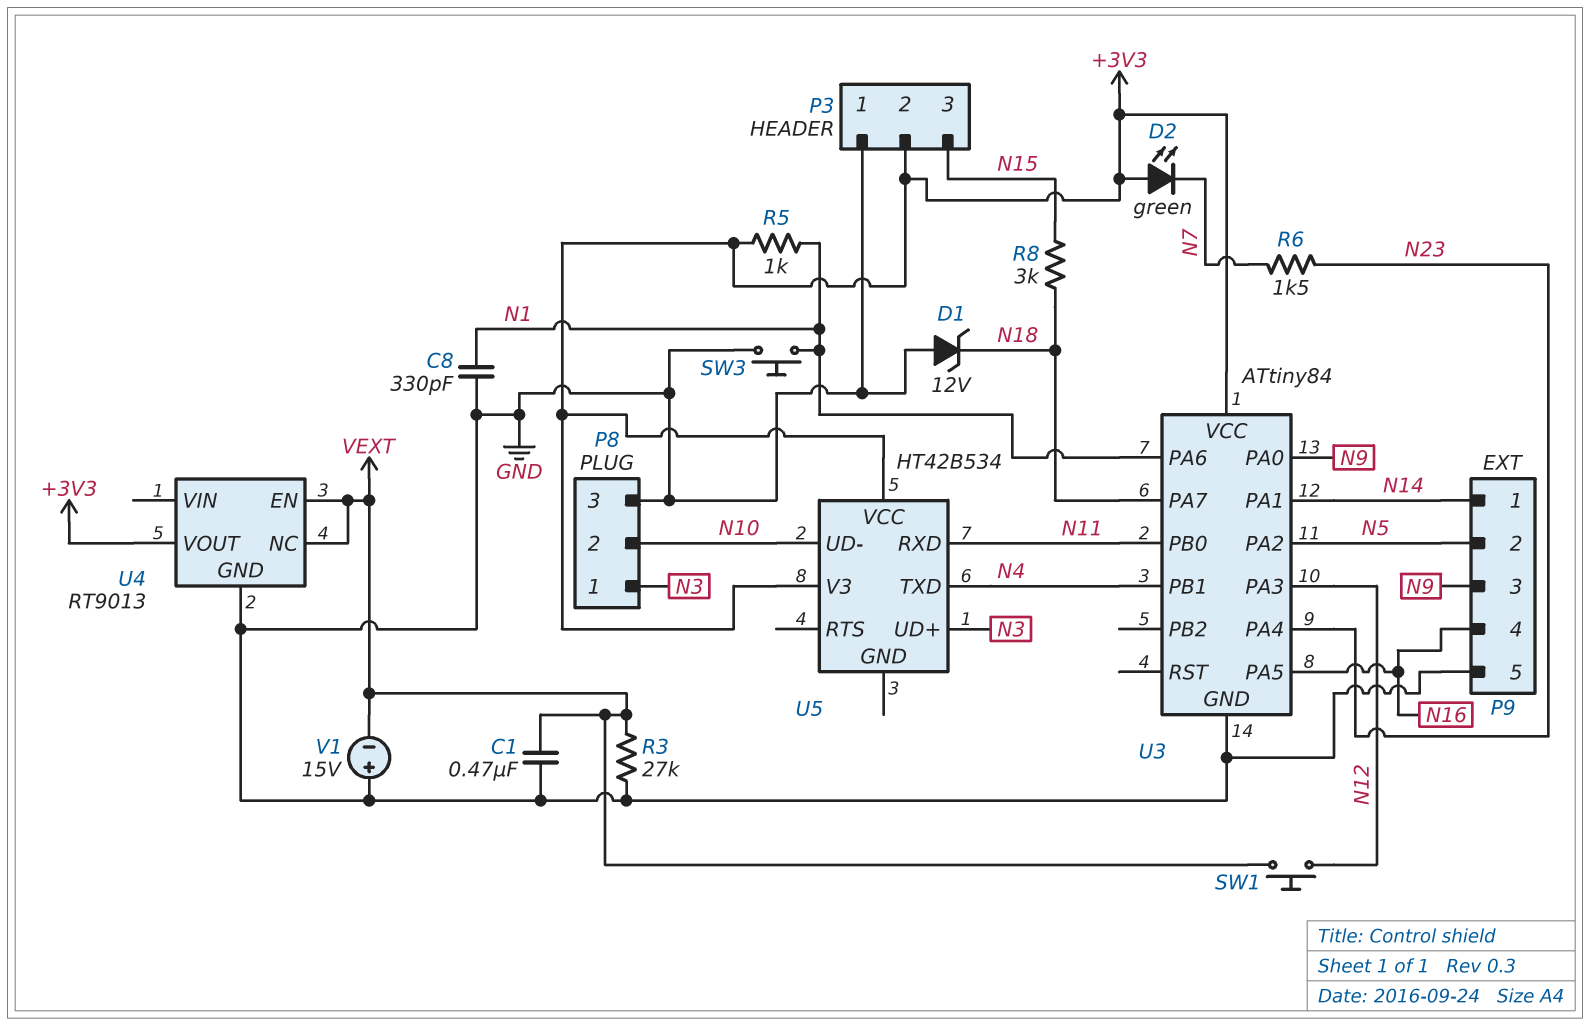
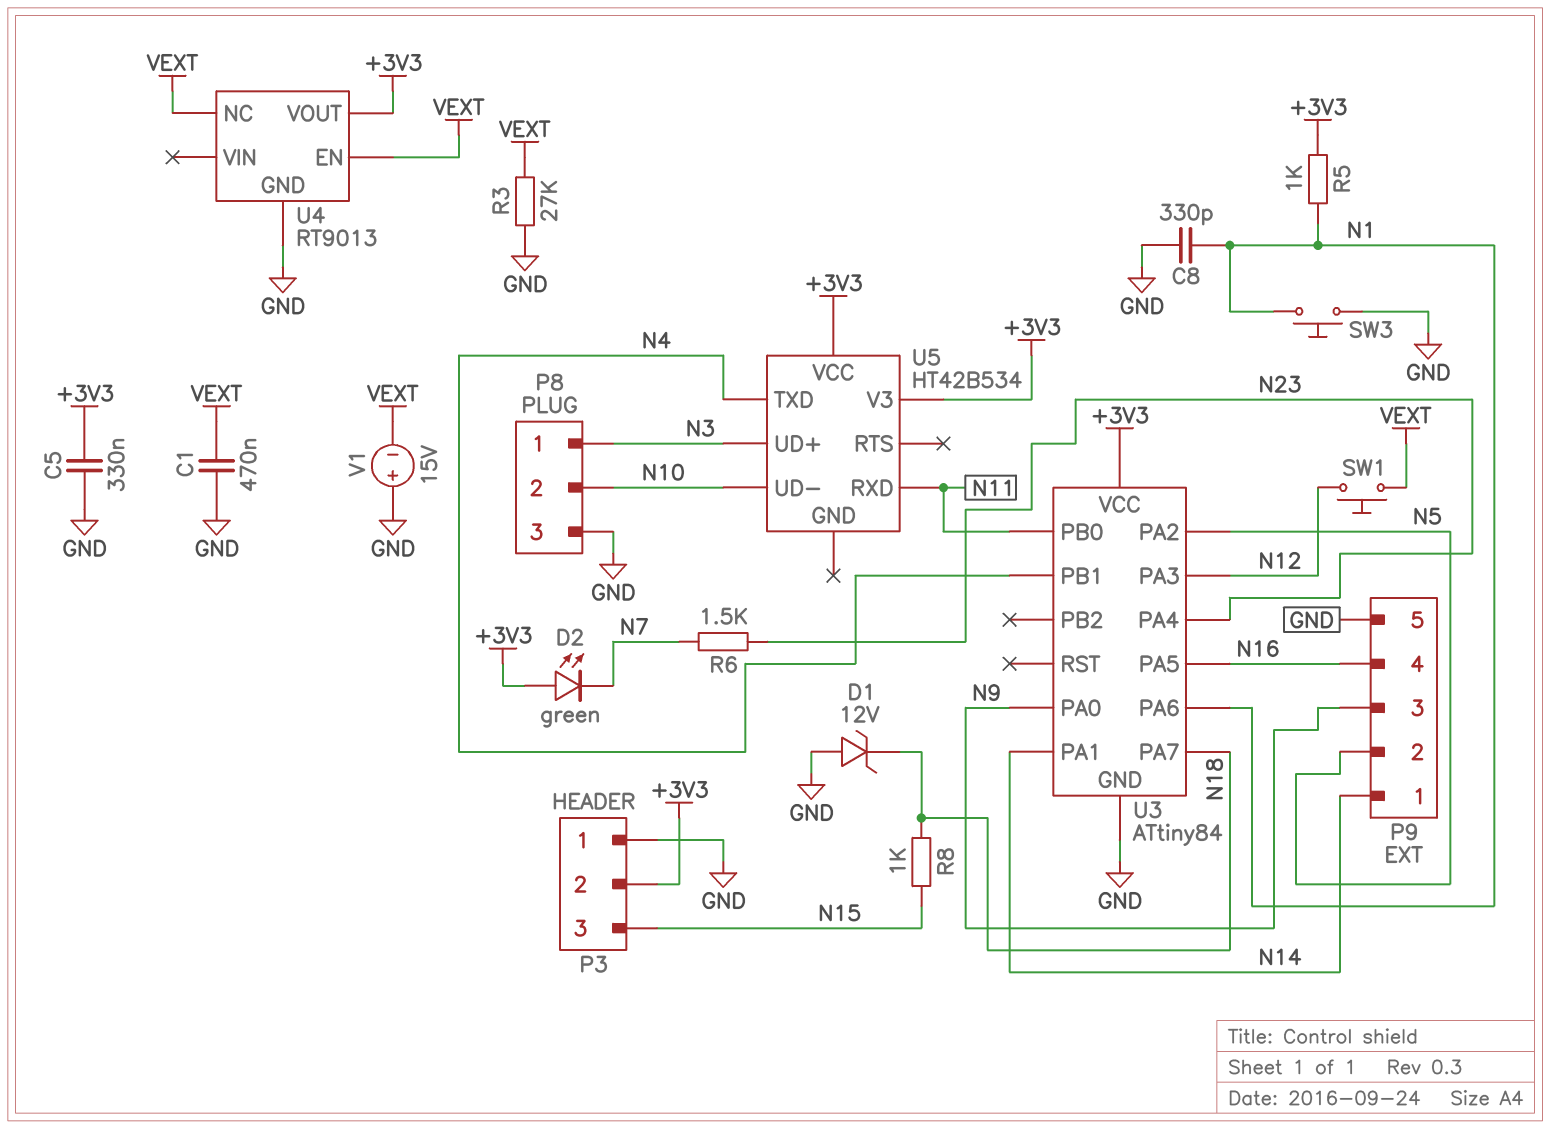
C5: none -> 330nF (+3V3, GND)
R8: 3k (N15, N18) -> 1k (N15, N18)

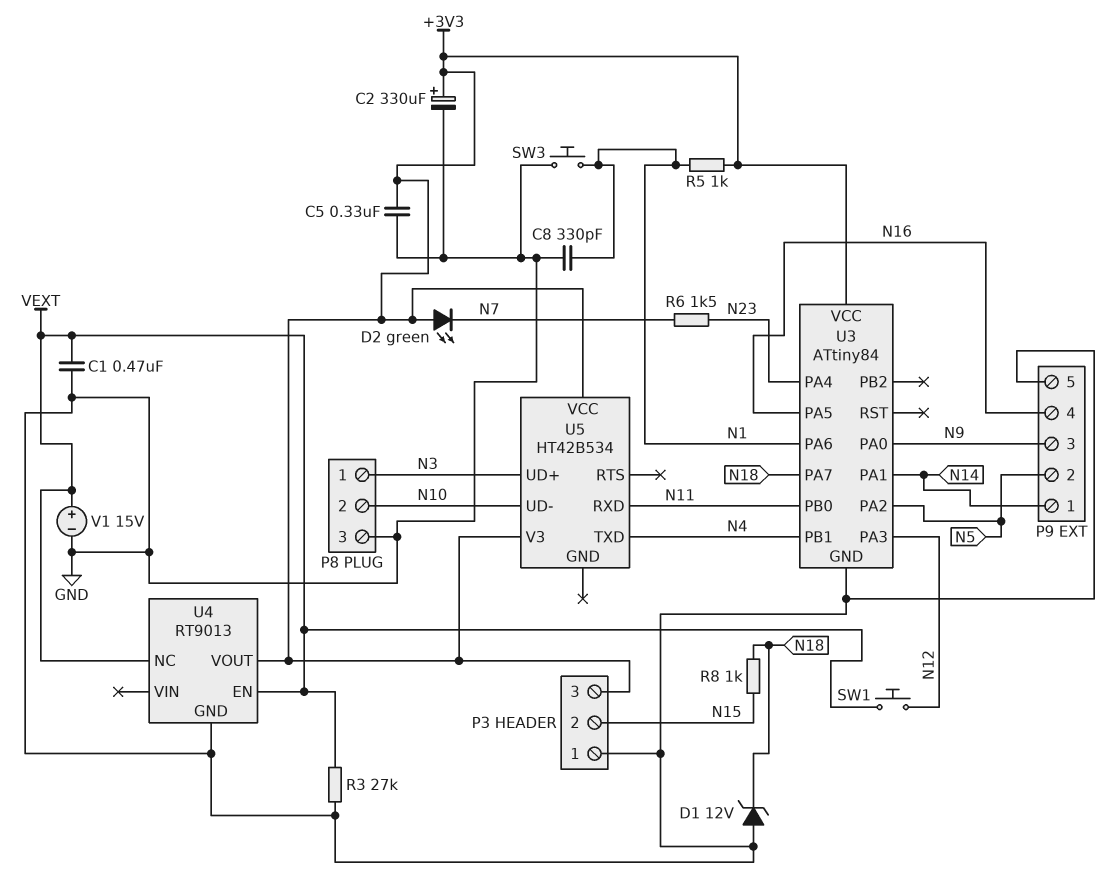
C2: none -> 330uF (plus +3V3, minus GND)
P3 pin 2: +3V3 -> N15
P3 pin 3: N15 -> +3V3
V1: 15V (plus GND, minus VEXT) -> 15V (plus VEXT, minus GND)

